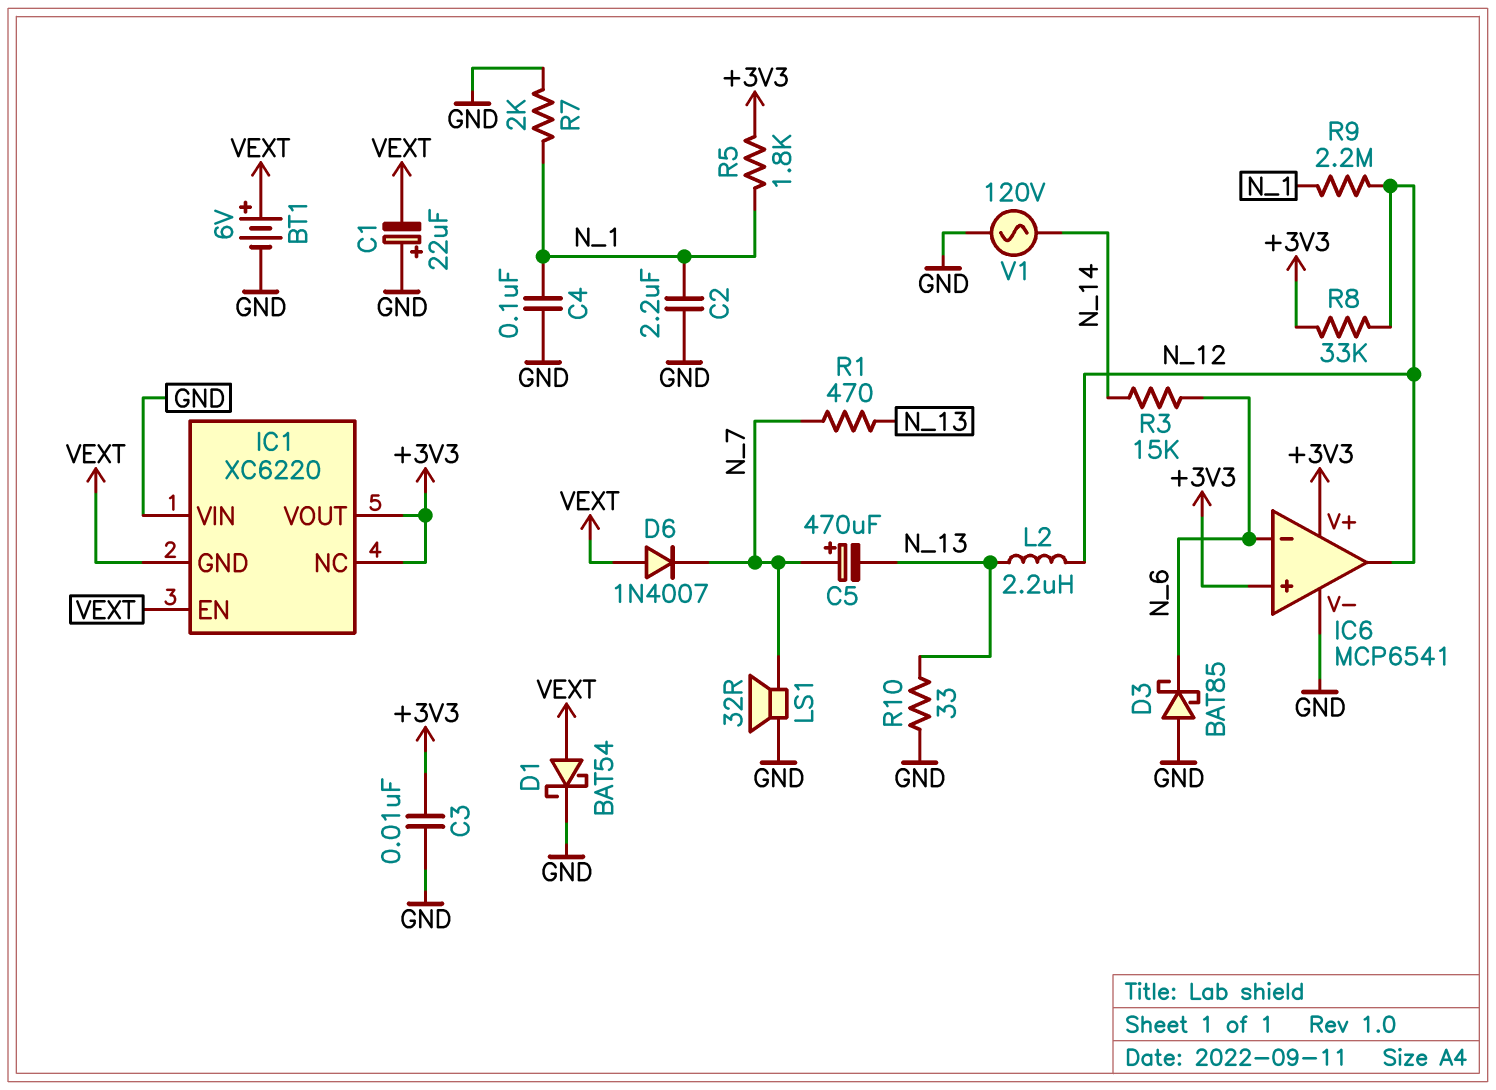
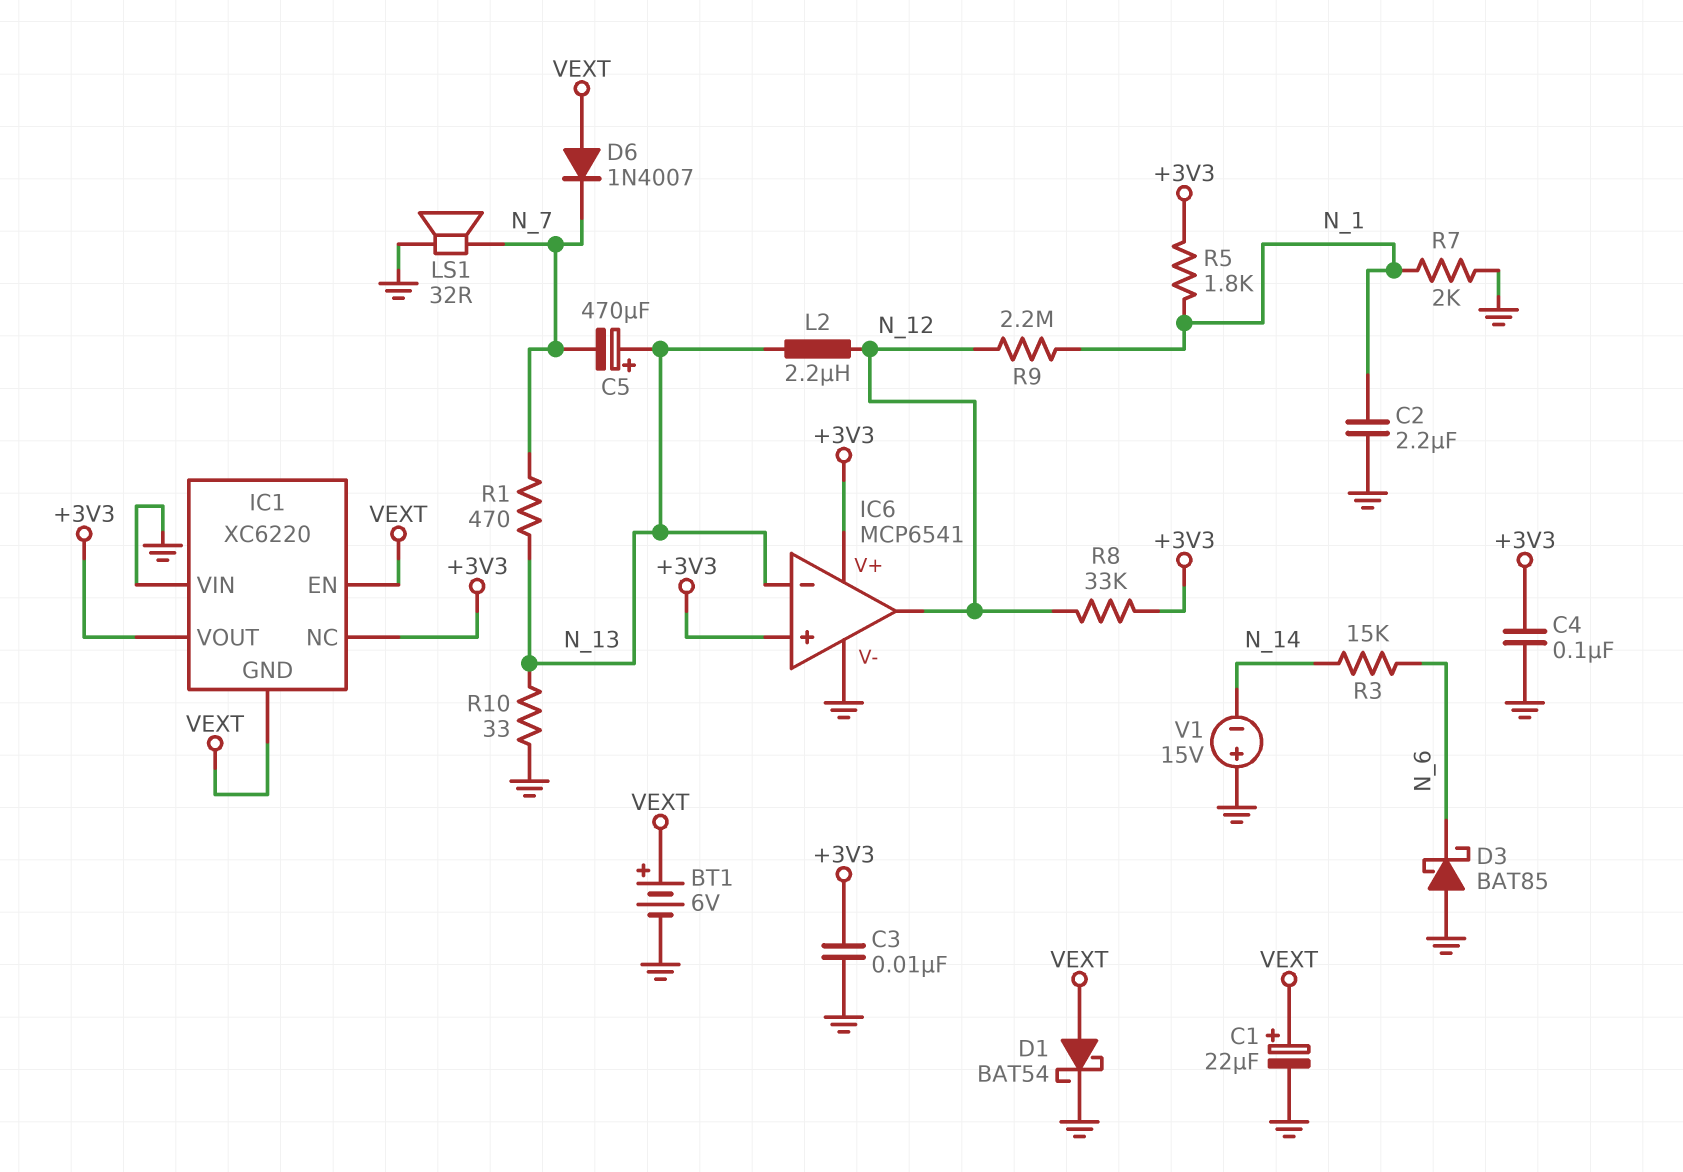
C1: 22uF (plus GND, minus VEXT) -> 22uF (plus VEXT, minus GND)
C4: 100nF (GND, N_1) -> 100nF (+3V3, GND)
C5: 470uF (plus N_7, minus N_13) -> 470uF (plus N_13, minus N_7)
IC6 pin in-: N_6 -> N_13
V1: AC 120V (GND, N_14) -> 15V (plus GND, minus N_14)

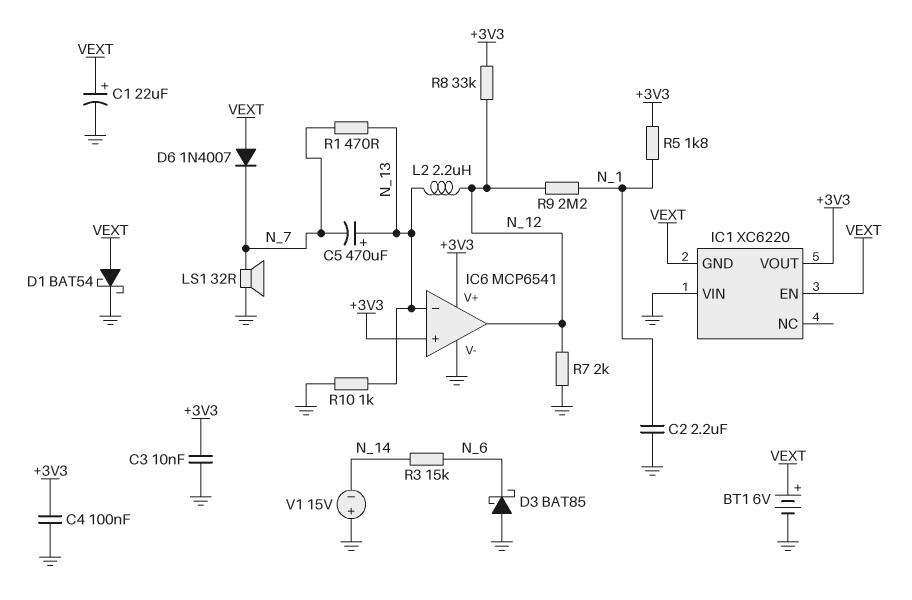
IC1 pin NC: +3V3 -> none
R7: 2k (GND, N_1) -> 2k (GND, N_12)
R10: 33 (GND, N_13) -> 1k (GND, N_13)

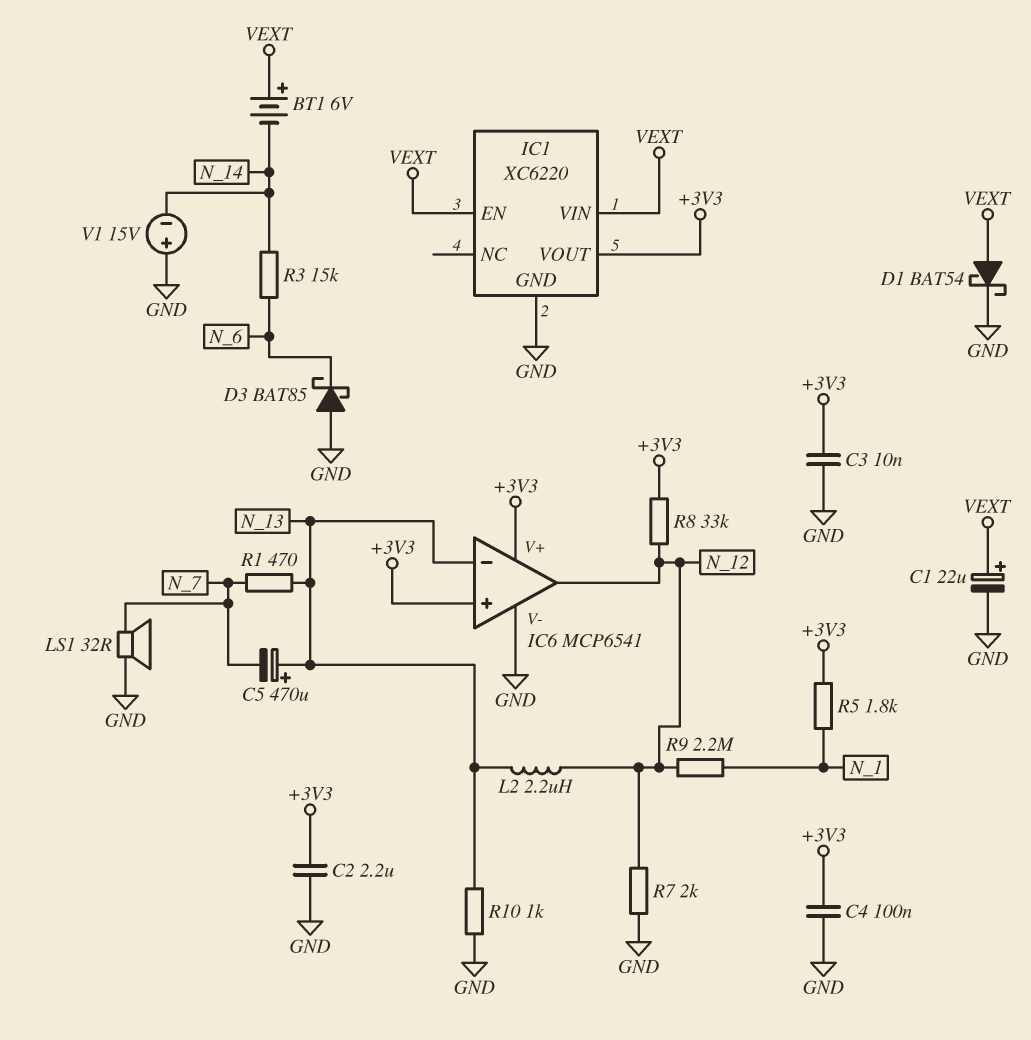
BT1: 6V (plus VEXT, minus GND) -> 6V (plus VEXT, minus N_14)
C2: 2.2uF (GND, N_1) -> 2.2uF (+3V3, GND)
D6: diode 1N4007 (A VEXT, K N_7) -> none
IC1 pin GND: VEXT -> GND
IC1 pin VIN: GND -> VEXT

